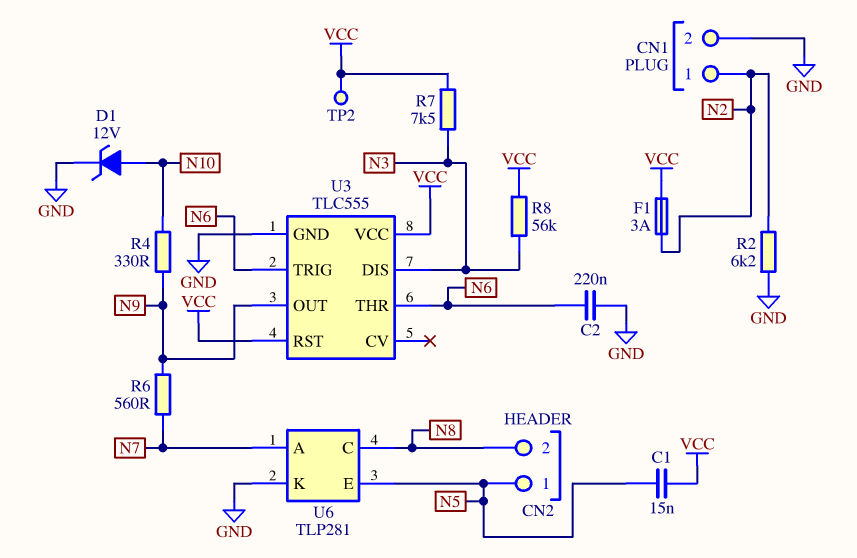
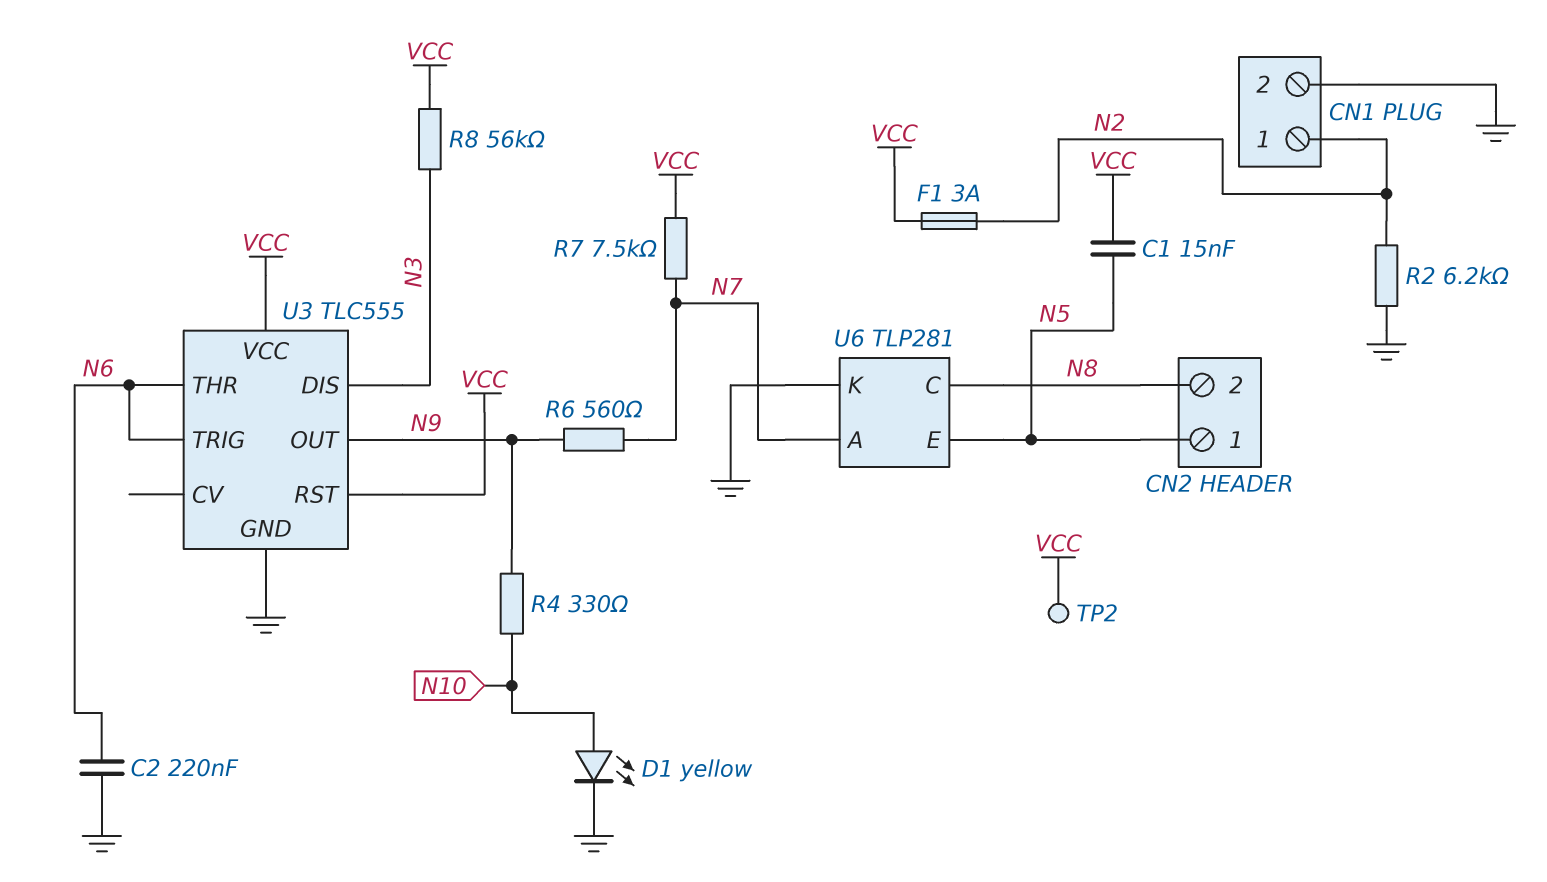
D1: zener 12V (A N10, K GND) -> LED yellow (A N10, K GND)
R7: 7.5k (N3, VCC) -> 7.5k (N7, VCC)

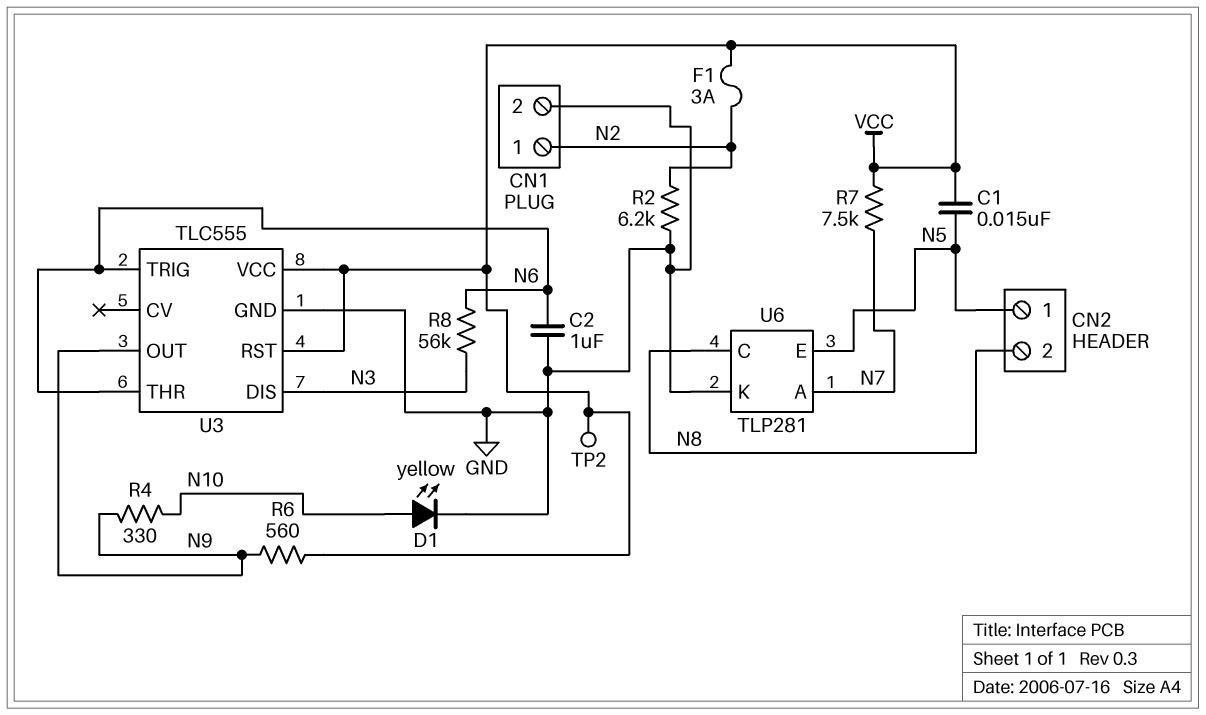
C2: 220nF (GND, N6) -> 1uF (GND, N6)
R6: 560 (N7, N9) -> 560 (N9, VCC)
R8: 56k (N3, VCC) -> 56k (N3, N6)

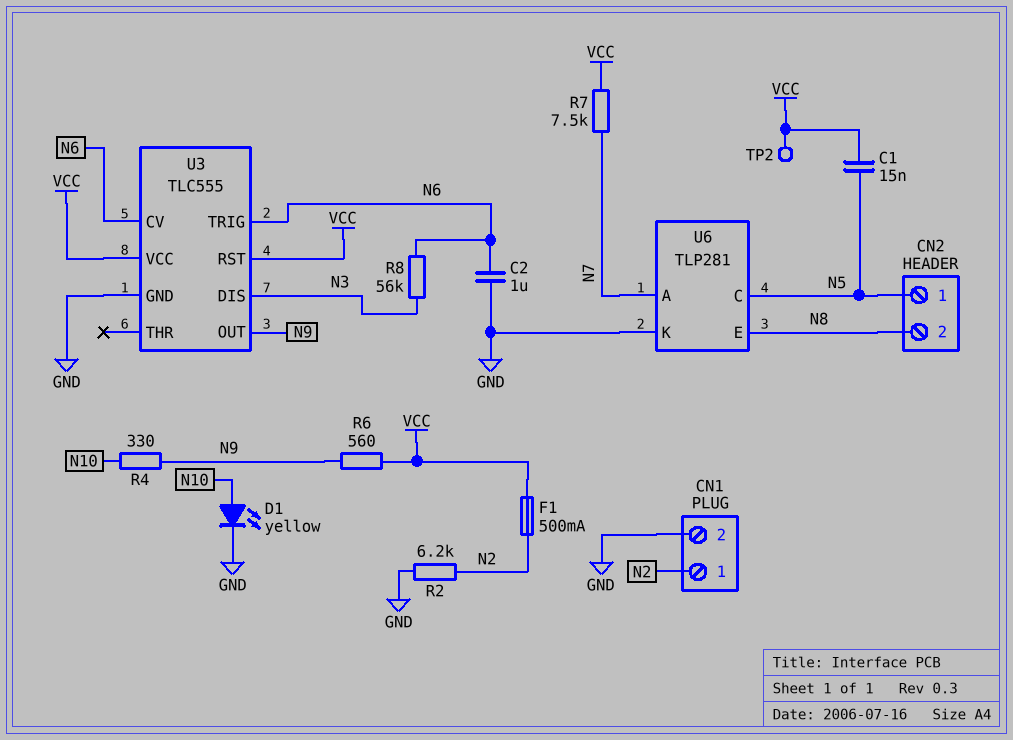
F1: 3A (N2, VCC) -> 500mA (N2, VCC)
U3 pin CV: none -> N6
U3 pin THR: N6 -> none
U6 pin C: N8 -> N5
U6 pin E: N5 -> N8

